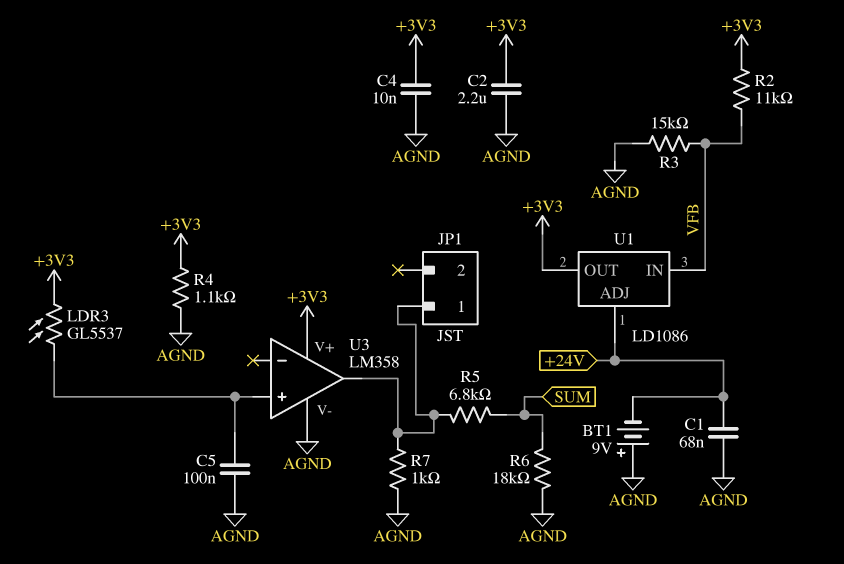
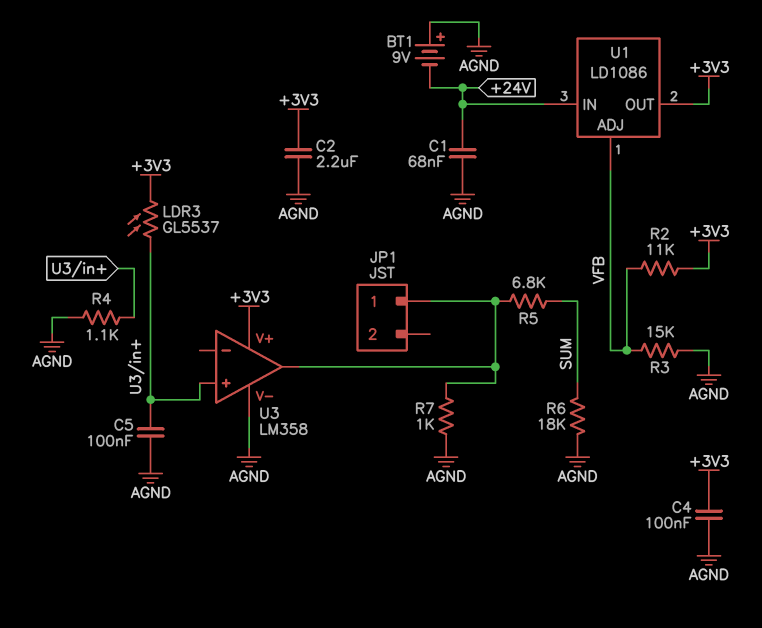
C4: 10nF (+3V3, AGND) -> 100nF (+3V3, AGND)
R4: 1.1k (+3V3, AGND) -> 1.1k (AGND, U3/in+)
U1 pin ADJ: +24V -> VFB
U1 pin IN: VFB -> +24V

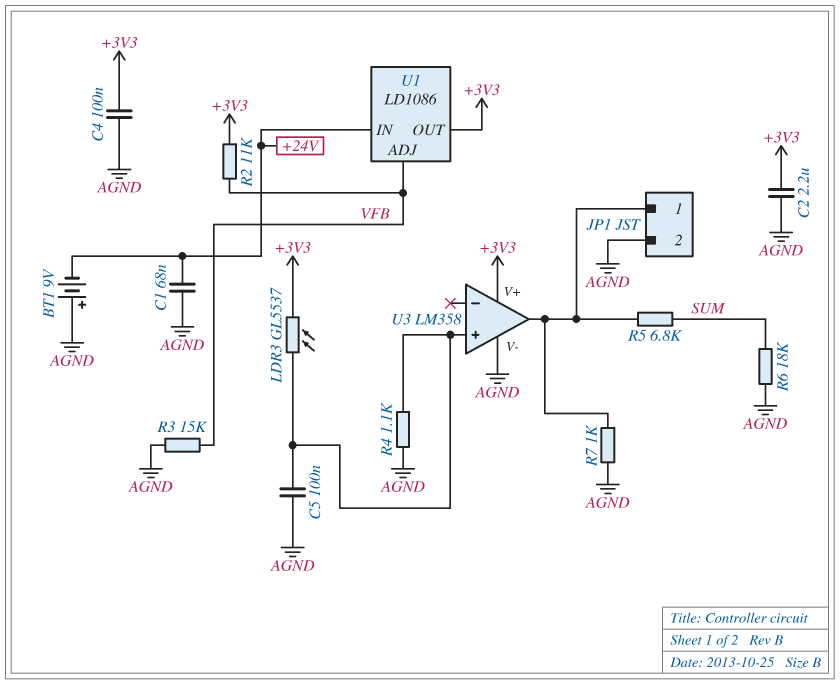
JP1 pin 2: none -> AGND

